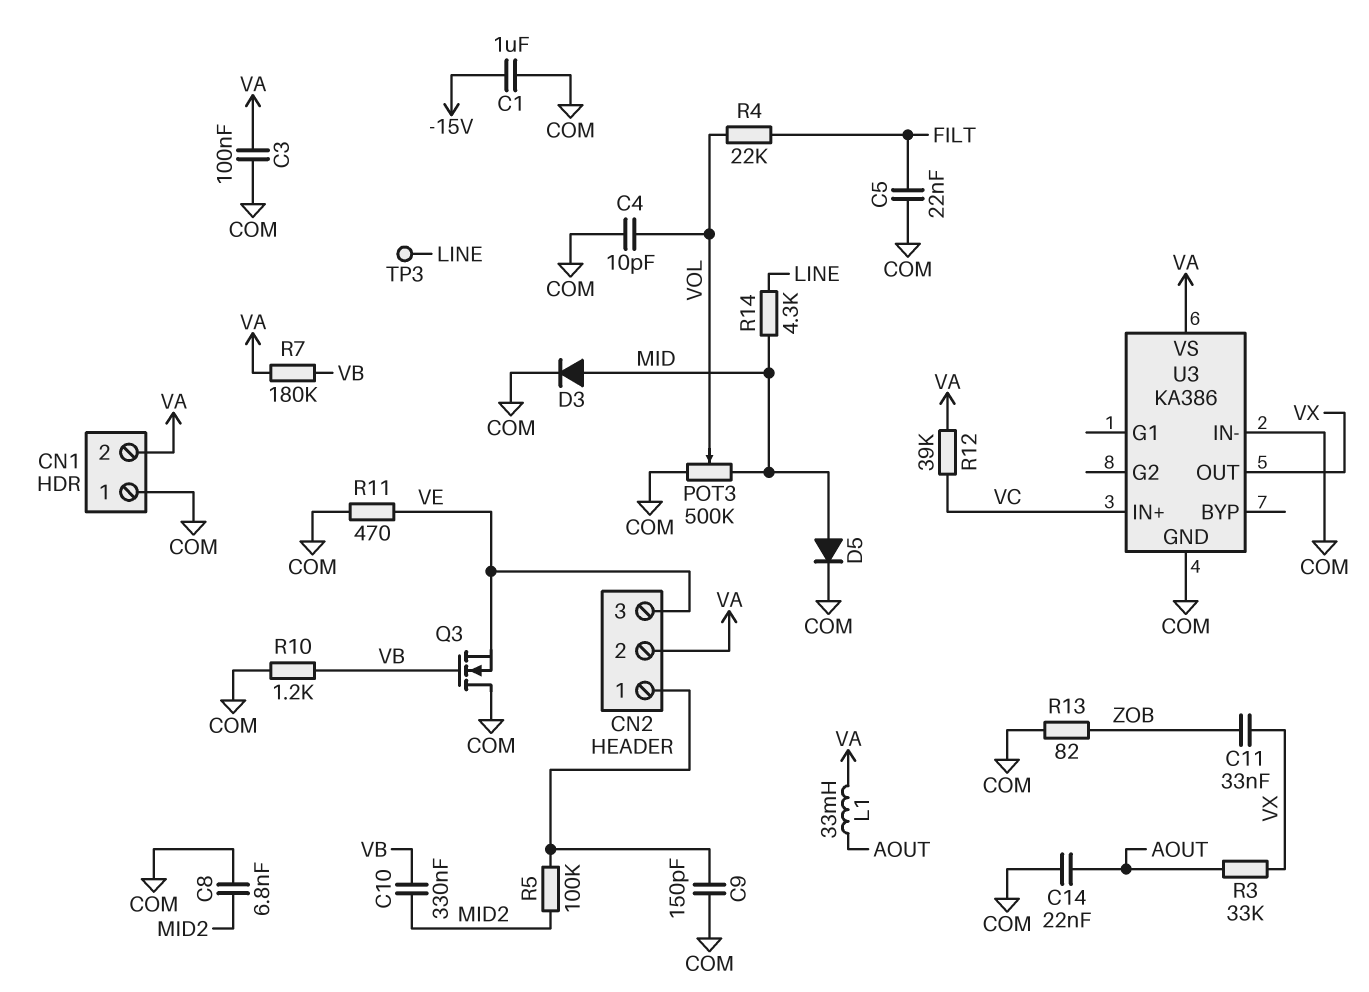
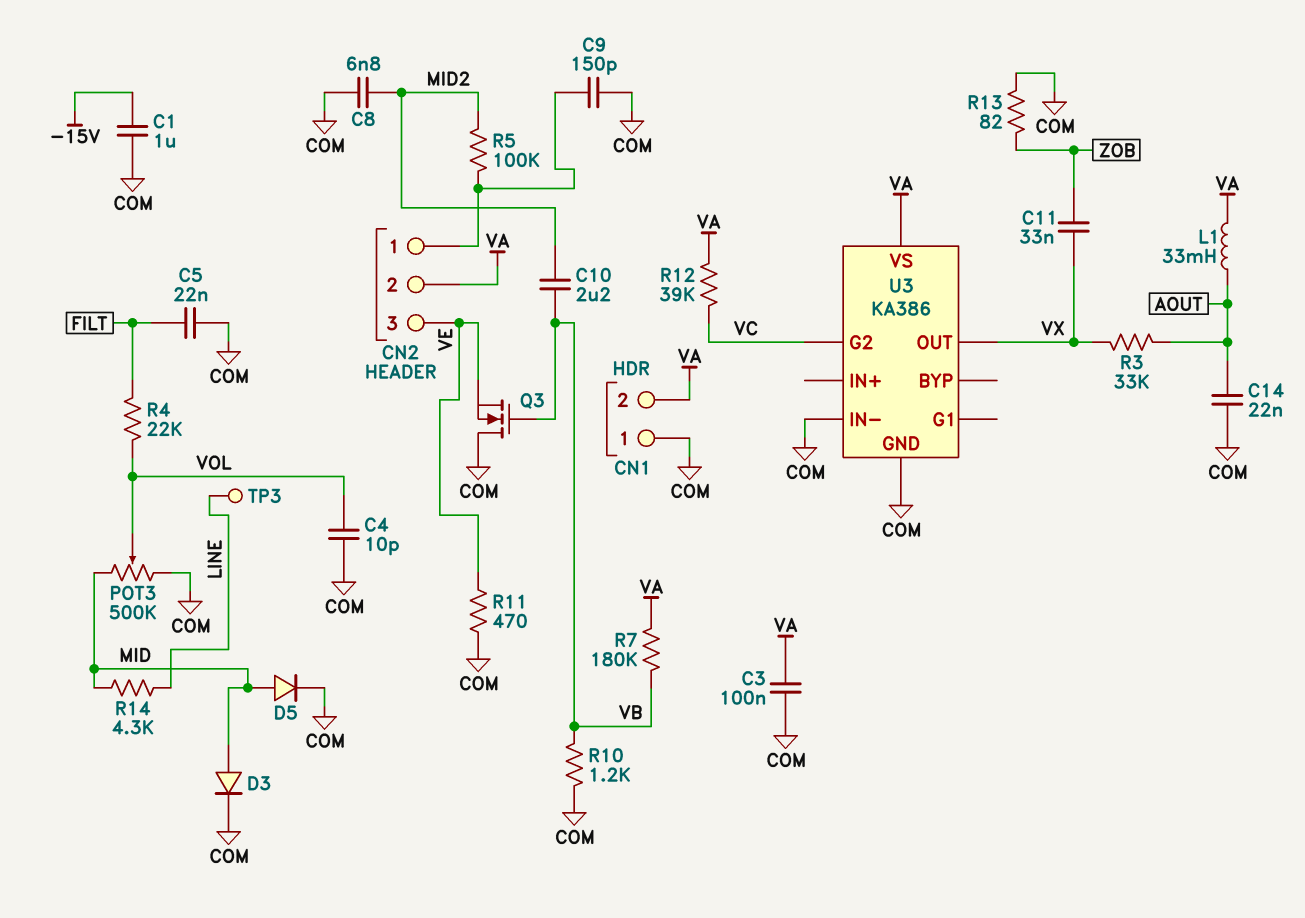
C10: 330nF (MID2, VB) -> 2.2uF (MID2, VB)
U3 pin G2: none -> VC
U3 pin IN+: VC -> none

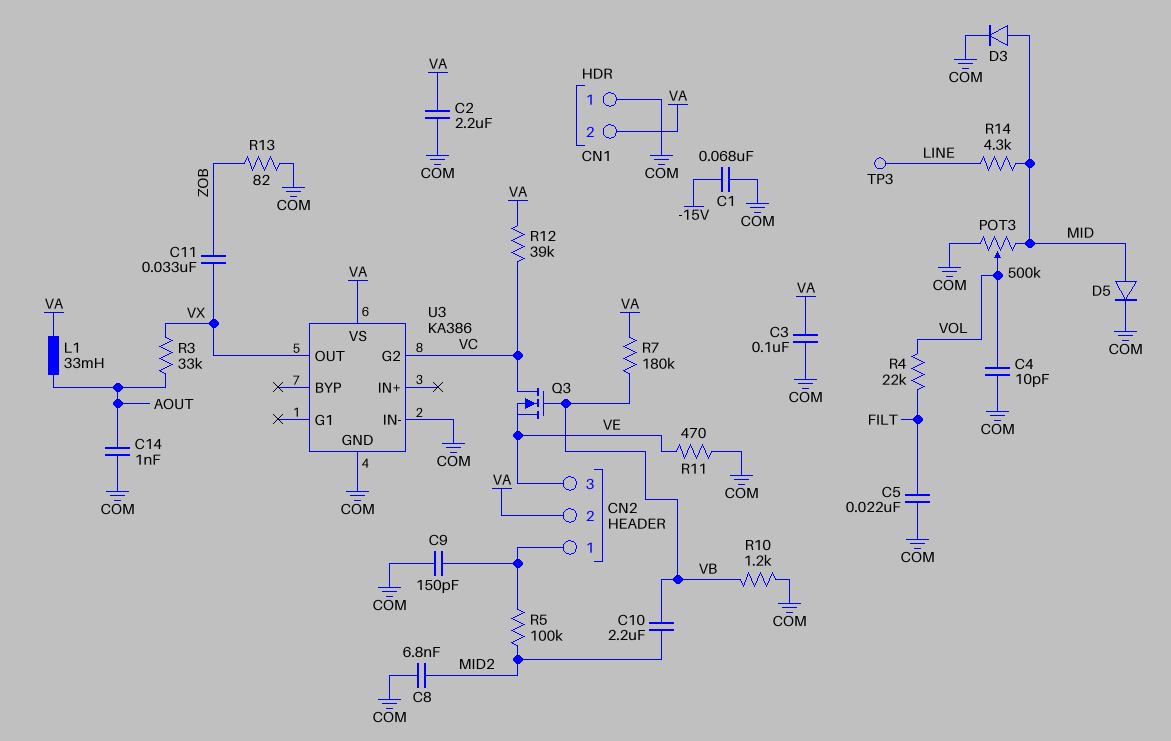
C1: 1uF (-15V, COM) -> 68nF (-15V, COM)
C2: none -> 2.2uF (COM, VA)
C14: 22nF (AOUT, COM) -> 1nF (AOUT, COM)
Q3: NMOS (G VB, D COM, S VE) -> NMOS (G VB, D VC, S VE)

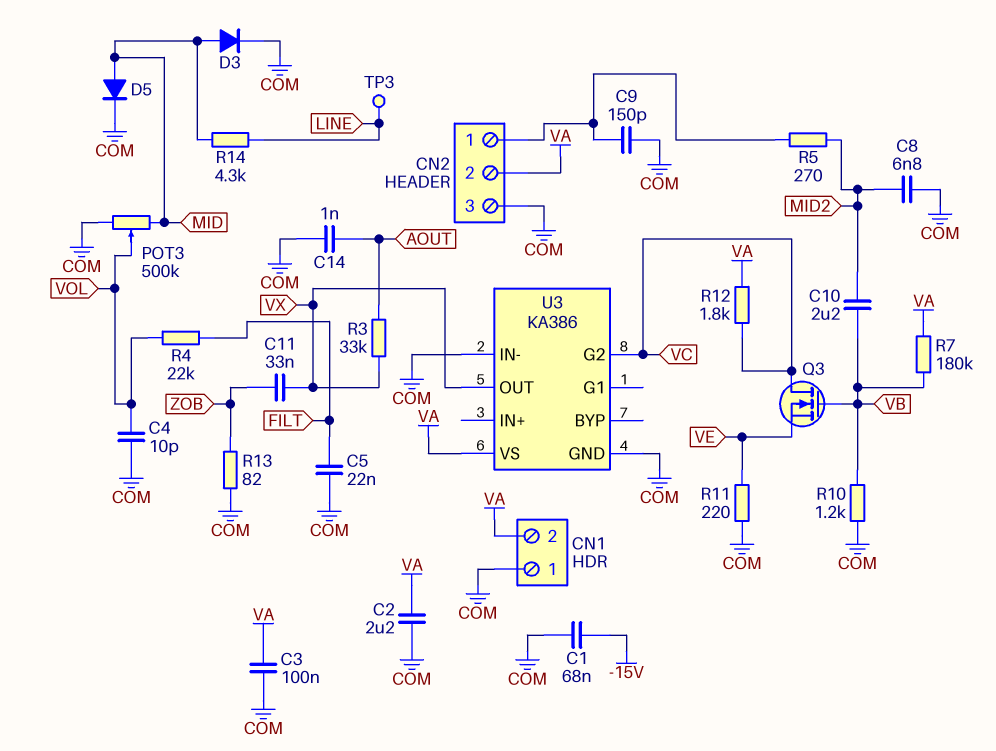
CN2 pin 3: VE -> COM
L1: 33mH (AOUT, VA) -> none
R5: 100k (CN2/1, MID2) -> 270 (CN2/1, MID2)
R11: 470 (COM, VE) -> 220 (COM, VE)
R12: 39k (VA, VC) -> 1.8k (VA, VC)

